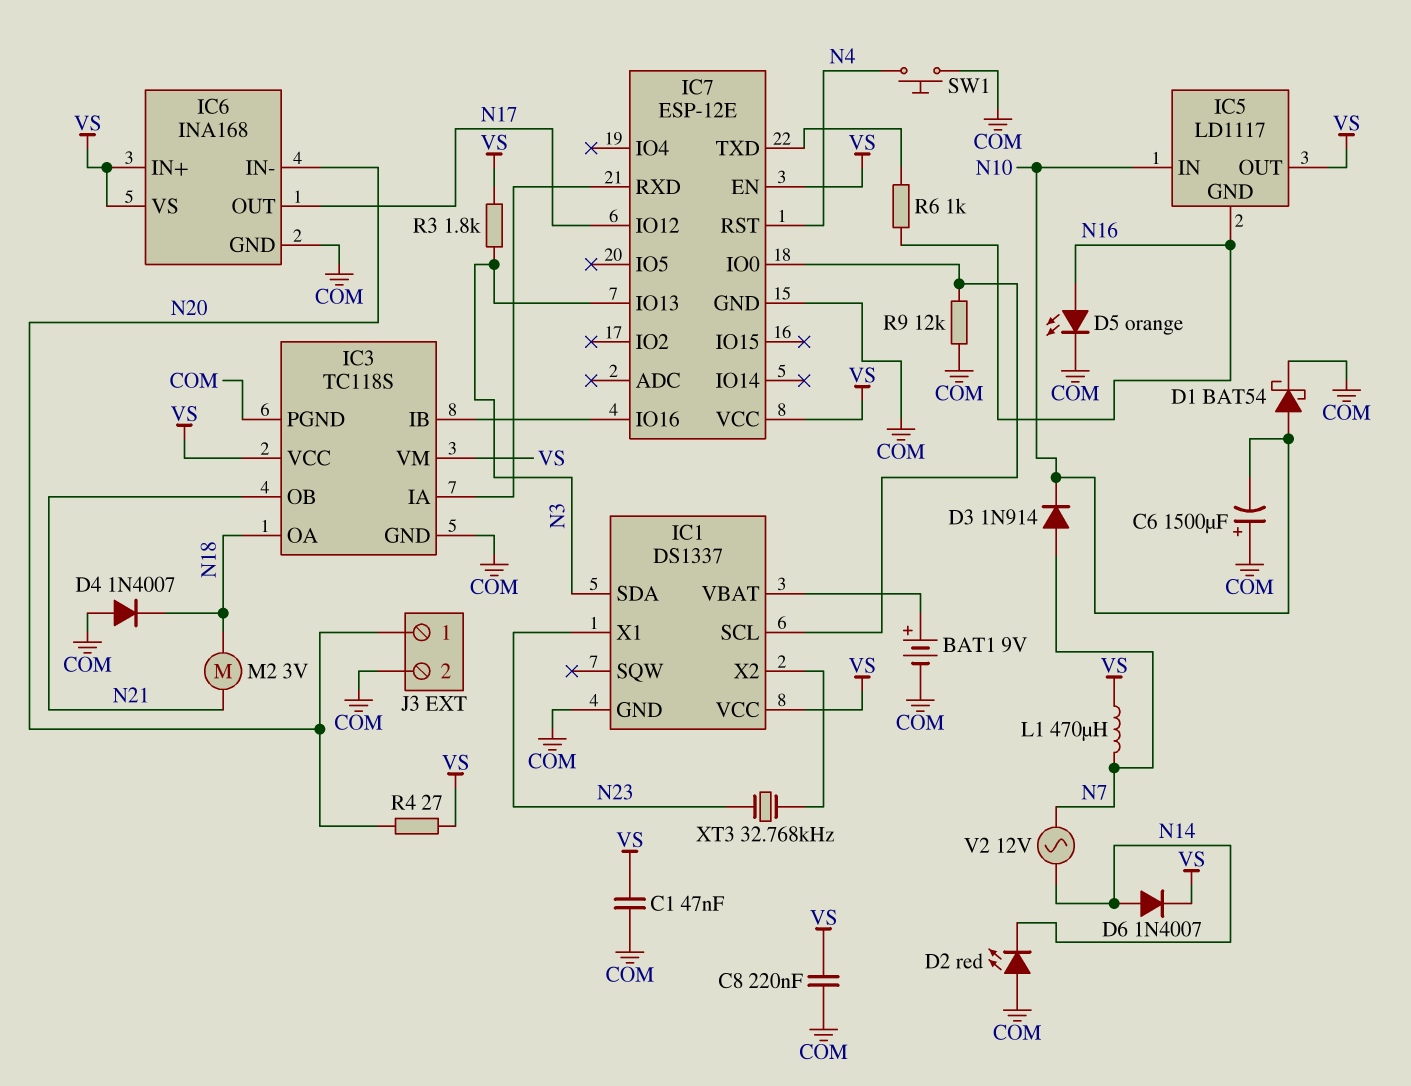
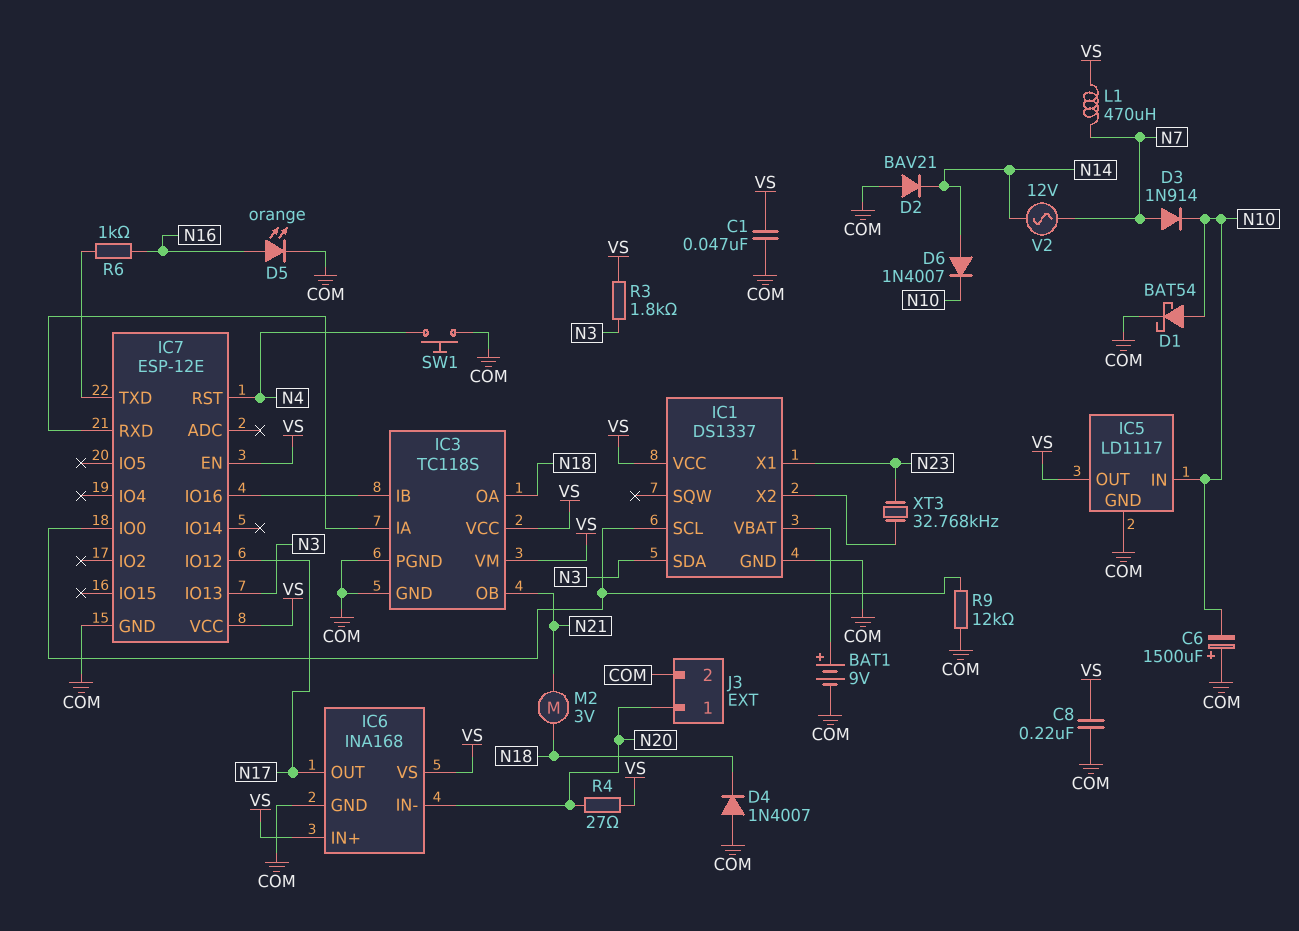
D2: LED red (A COM, K N14) -> diode BAV21 (A COM, K N14)
D6: diode 1N4007 (A N14, K VS) -> diode 1N4007 (A N14, K N10)
IC5 pin GND: N16 -> COM

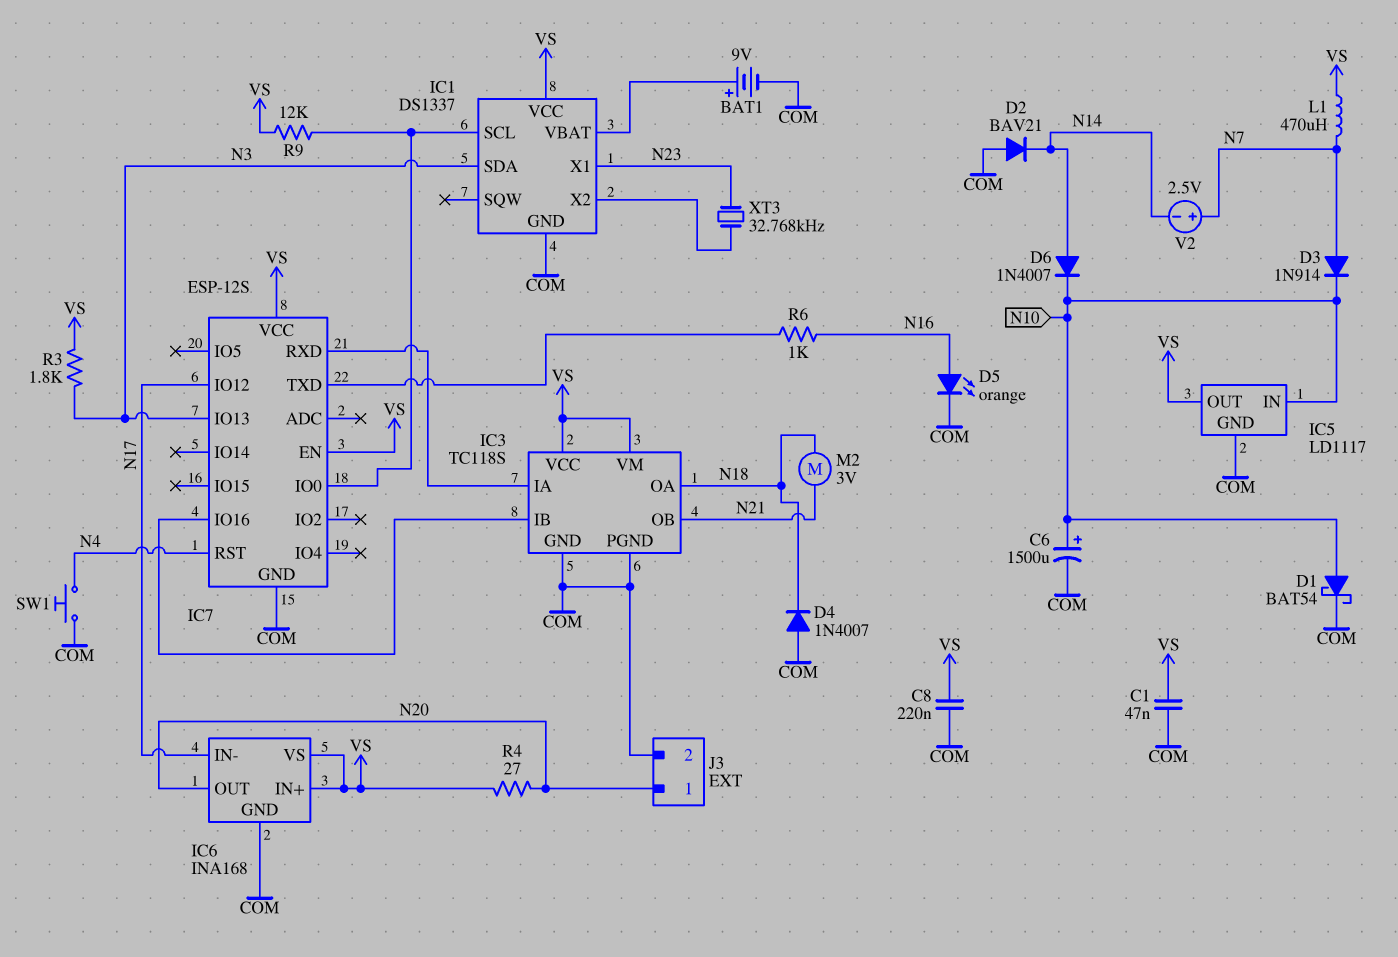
C6: 1500uF (plus COM, minus N10) -> 1500uF (plus N10, minus COM)
IC6 pin IN-: N20 -> N17
IC6 pin OUT: N17 -> N20
IC7: ESP-12E -> ESP-12S
R9: 12k (COM, IC1/SCL) -> 12k (IC1/SCL, VS)
V2: AC 12V (N7, N14) -> 2.5V (plus N7, minus N14)

